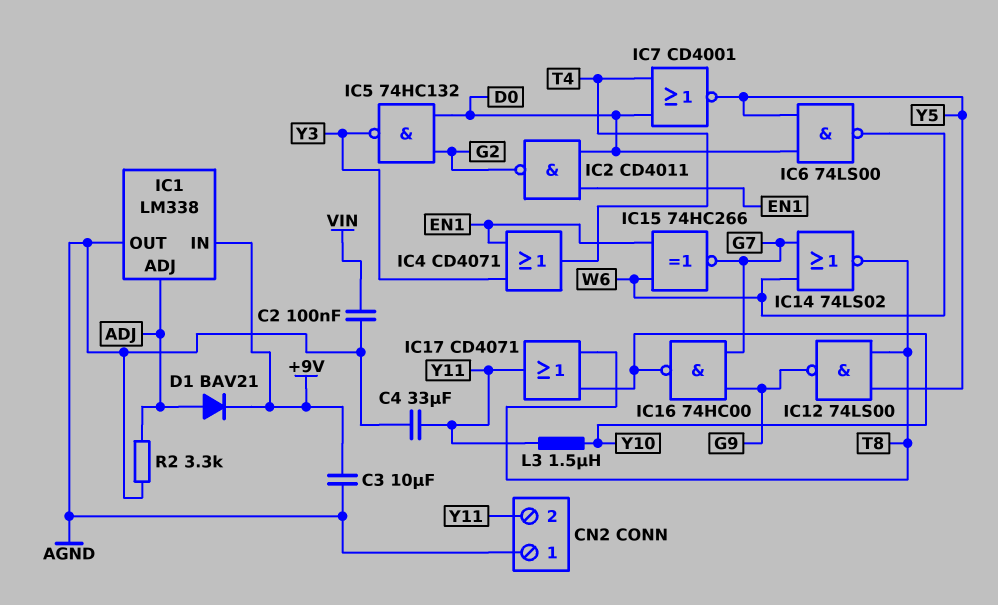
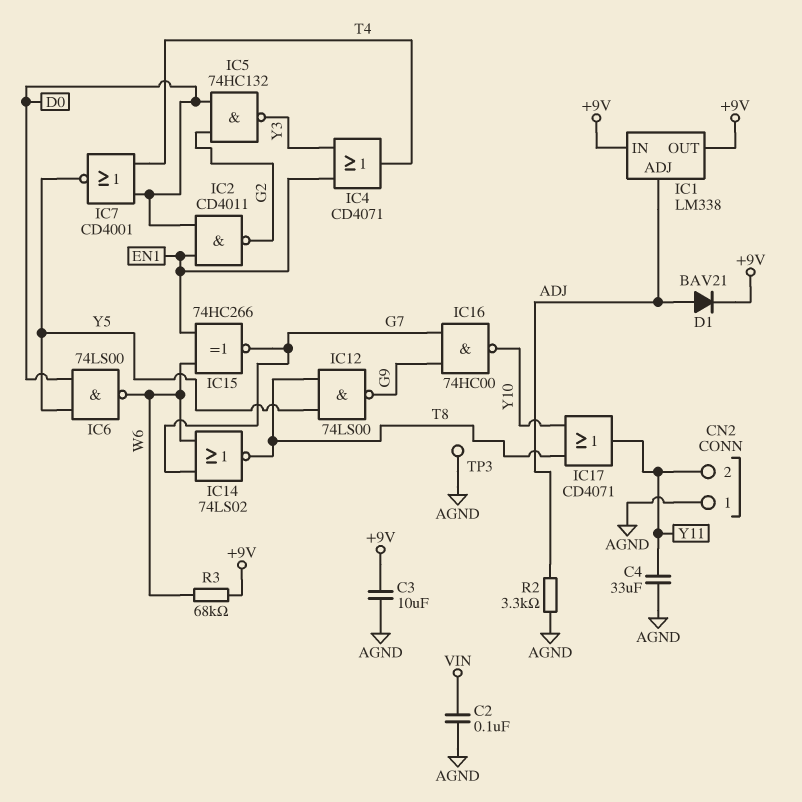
IC1 pin OUT: AGND -> +9V
L3: 1.5uH (Y10, Y11) -> none
R3: none -> 68k (+9V, W6)
TP3: none -> test point (AGND)

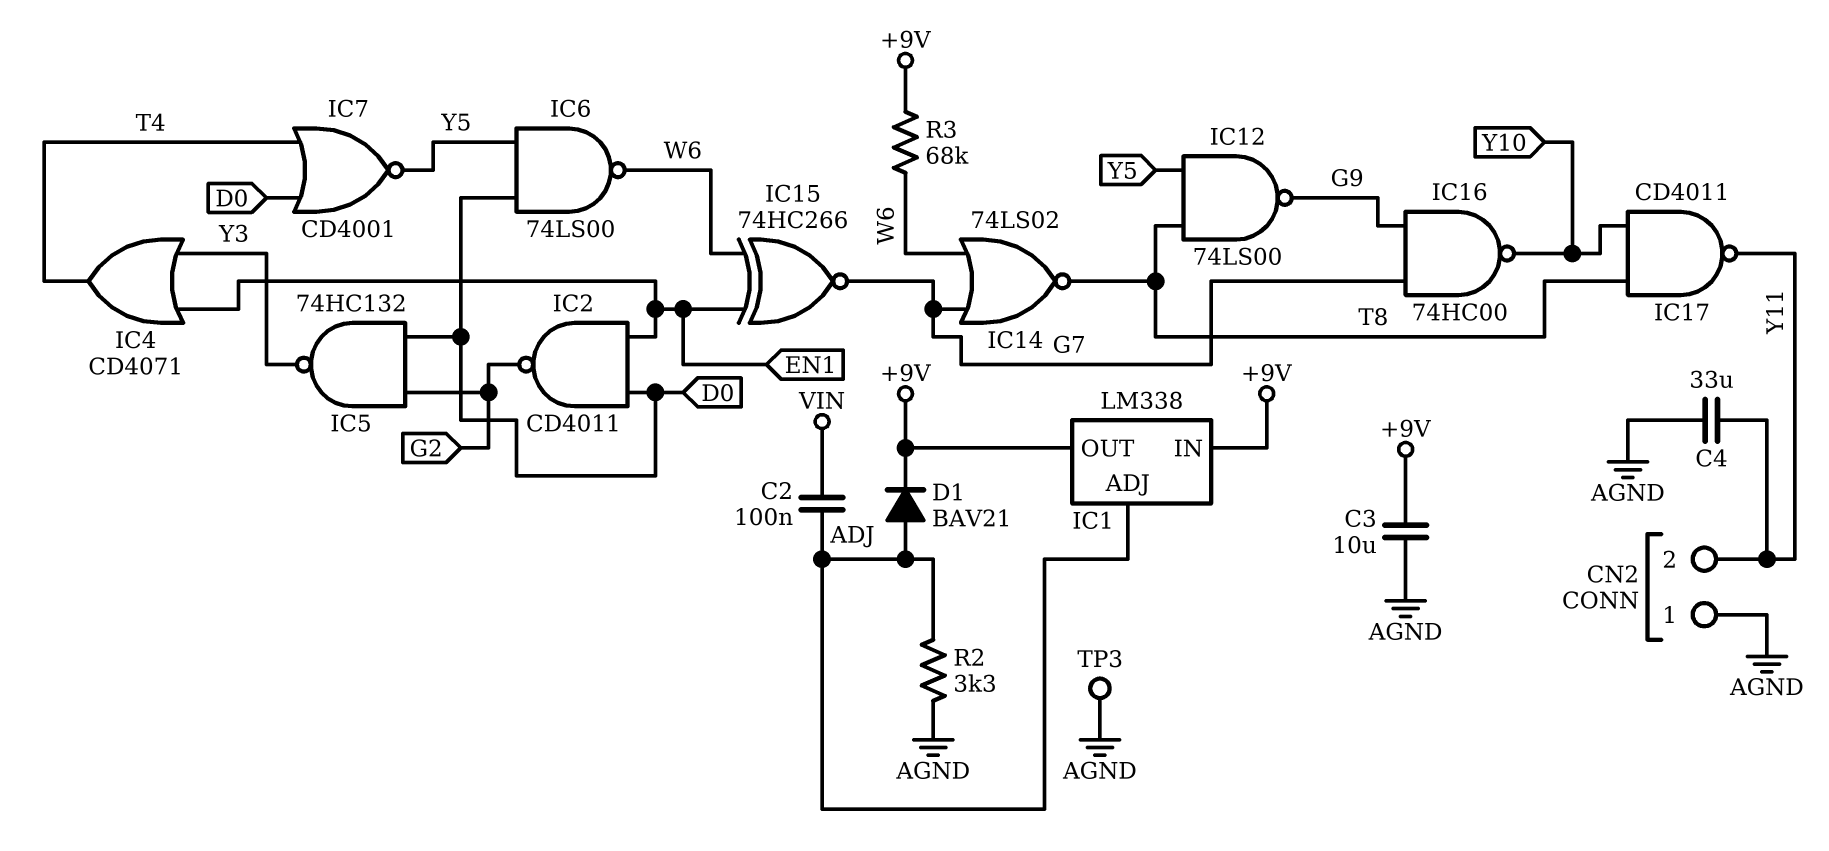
C2: 100nF (AGND, VIN) -> 100nF (ADJ, VIN)
IC17: OR CD4071 (in T8, in Y10, out Y11) -> NAND CD4011 (in T8, in Y10, out Y11)

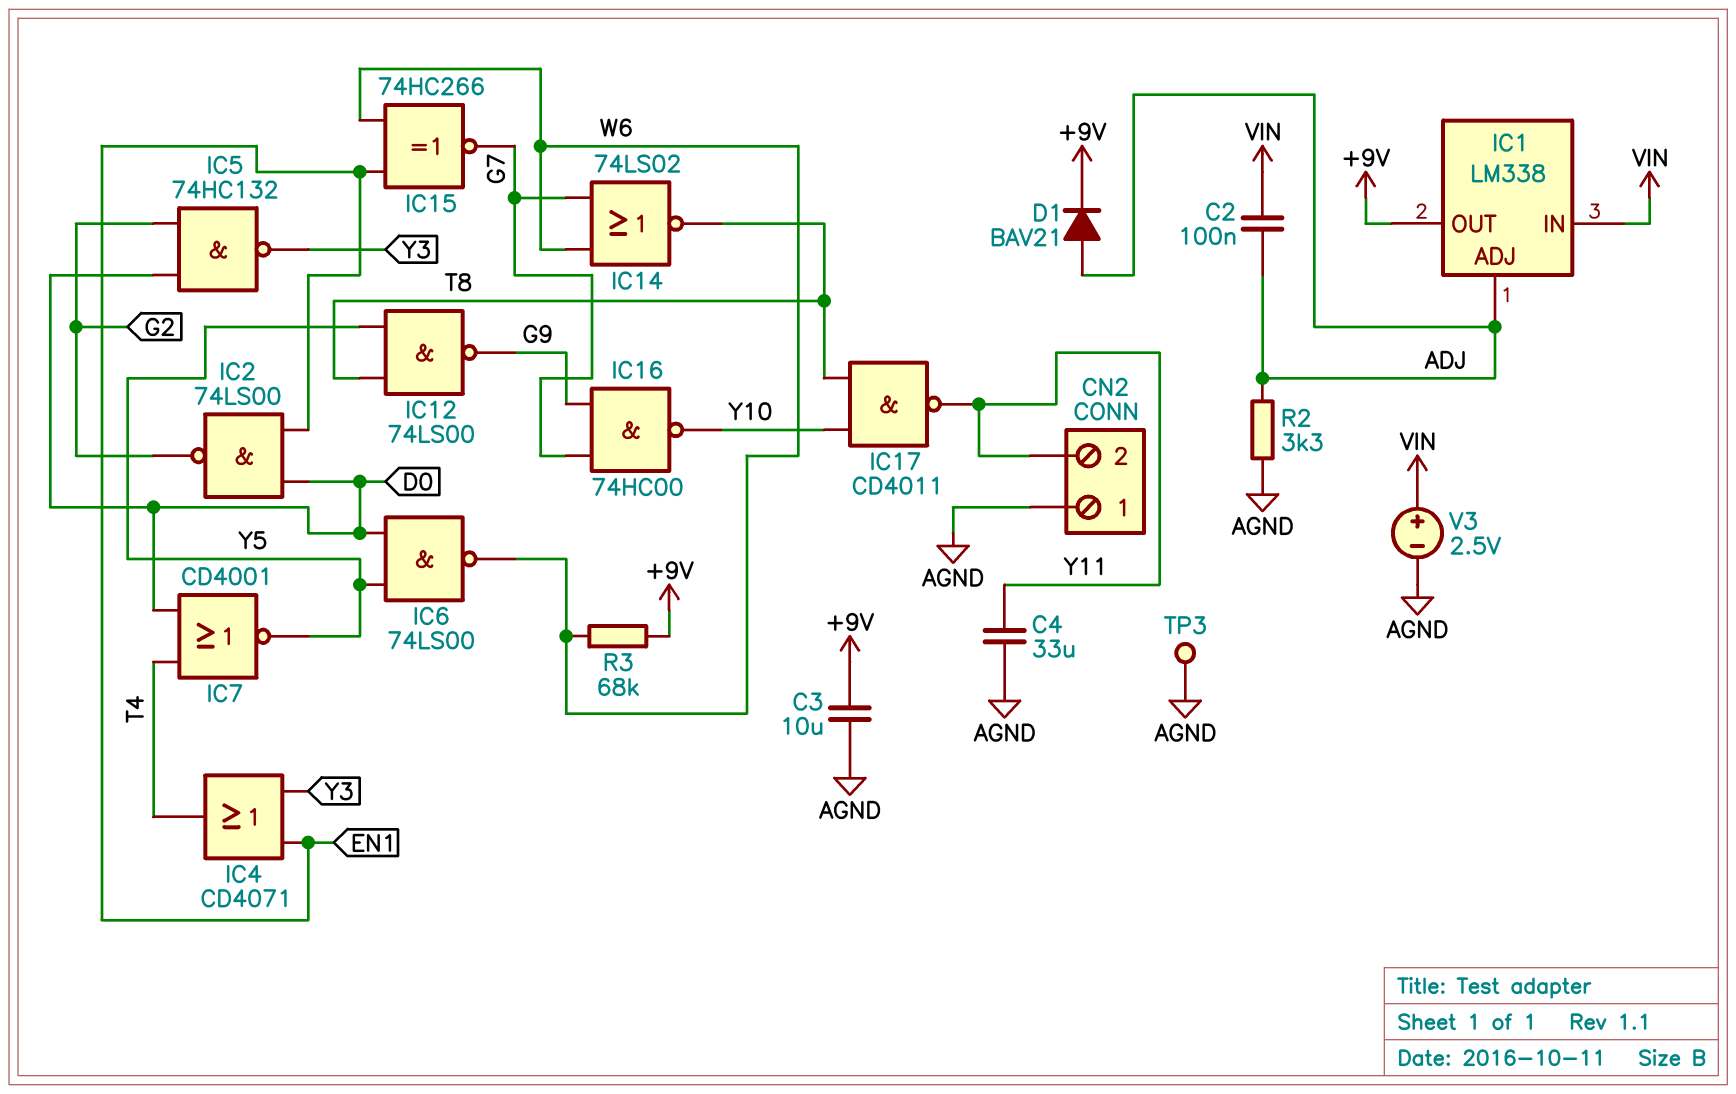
IC1 pin IN: +9V -> VIN
IC2: NAND CD4011 (in D0, in EN1, out G2) -> NAND 74LS00 (in D0, in EN1, out G2)
V3: none -> 2.5V (plus VIN, minus AGND)

